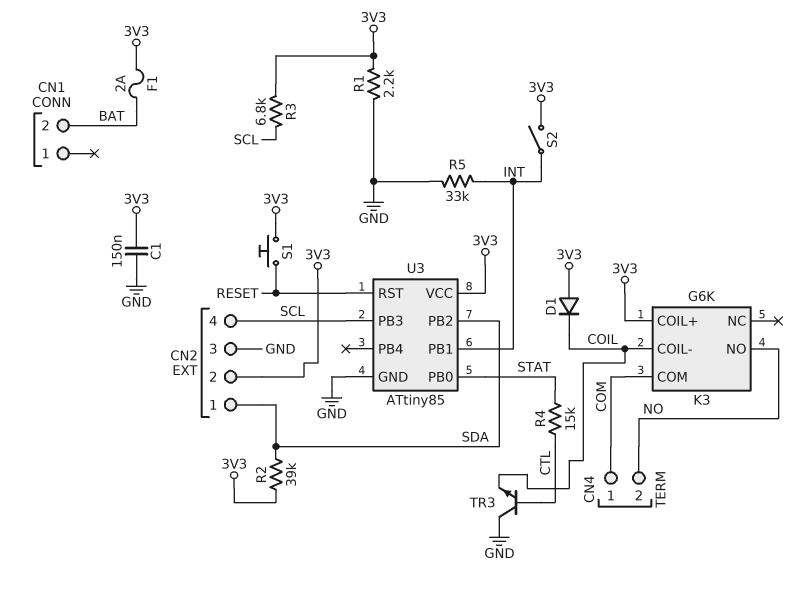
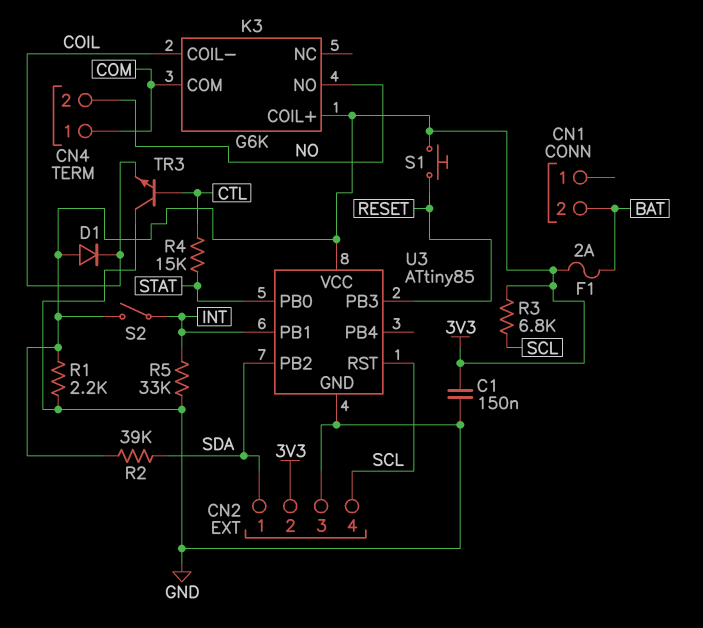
U3 pin PB3: SCL -> RESET
U3 pin RST: RESET -> SCL

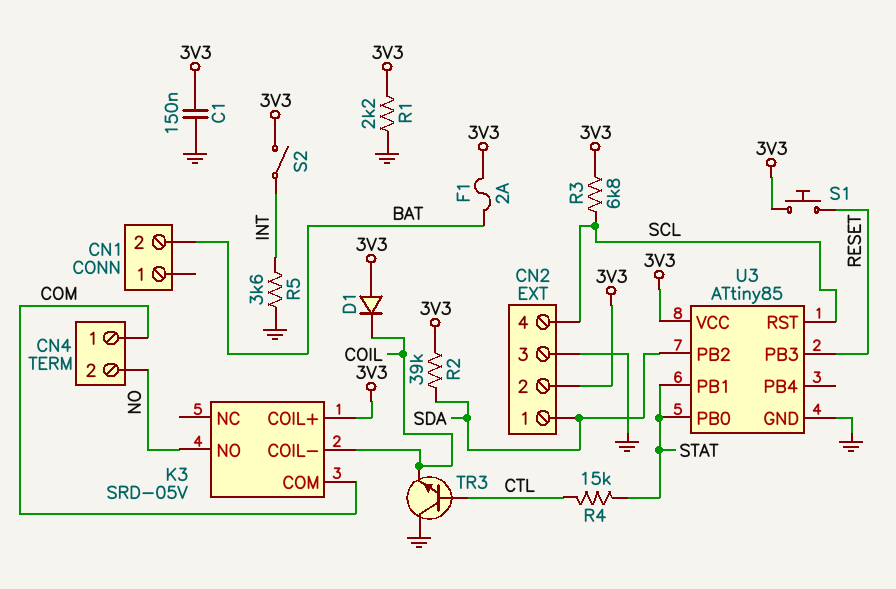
K3: G6K -> SRD-05V
R5: 33k (GND, INT) -> 3.6k (GND, INT)
U3 pin PB1: INT -> STAT

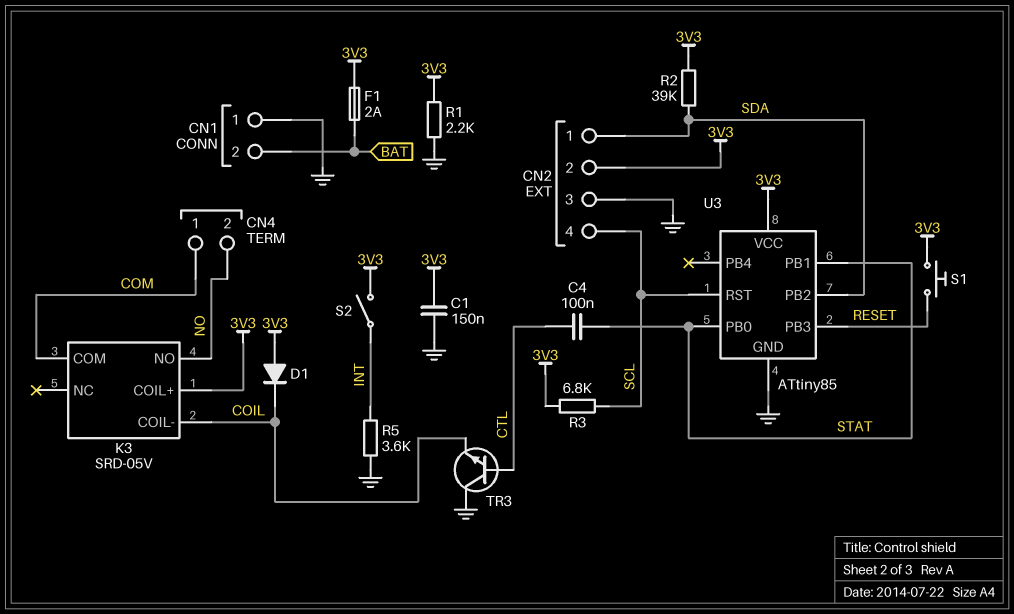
C4: none -> 100nF (CTL, STAT)
CN1 pin 1: none -> GND
R4: 15k (CTL, STAT) -> none

